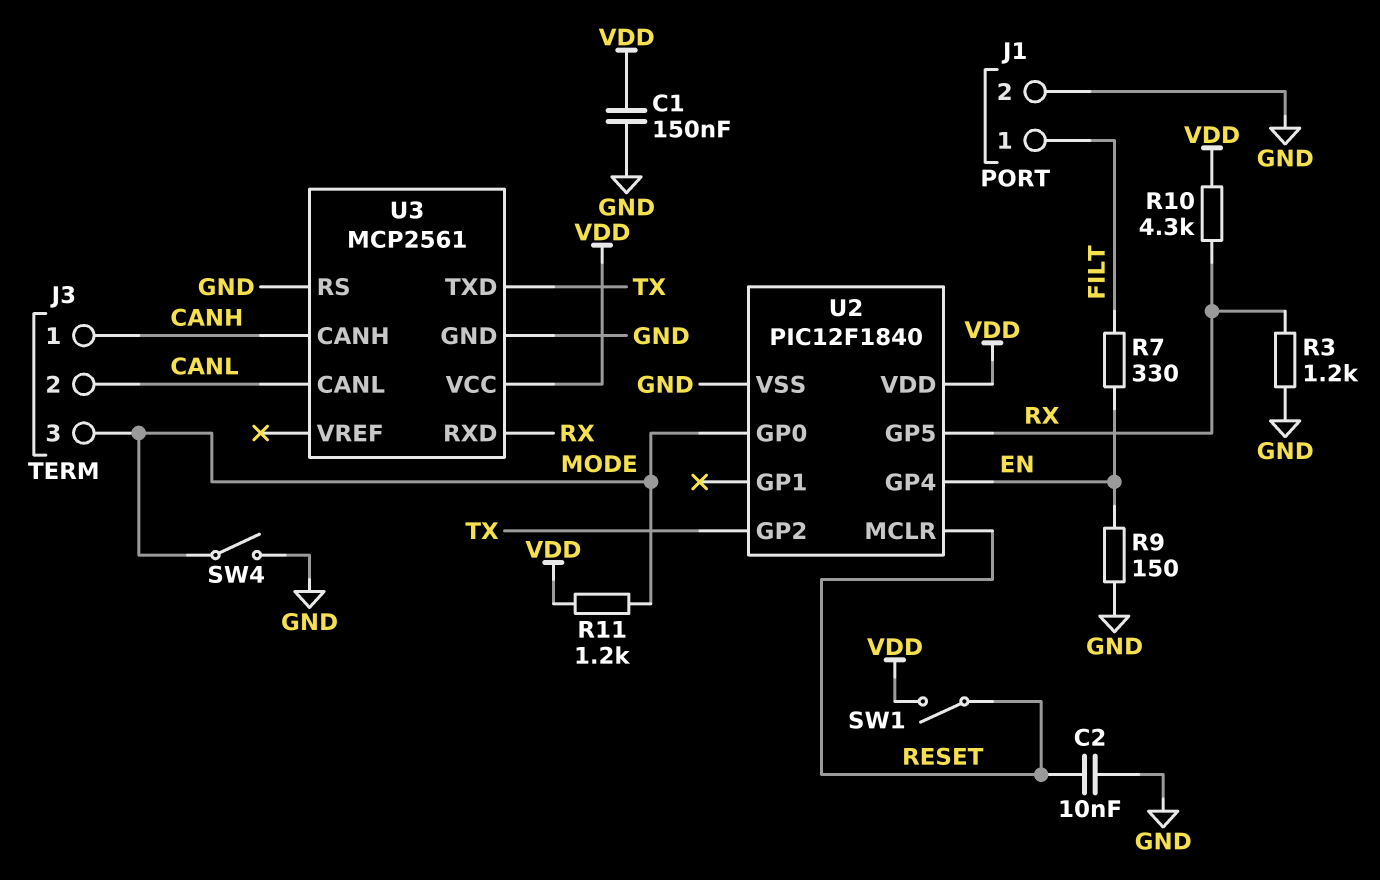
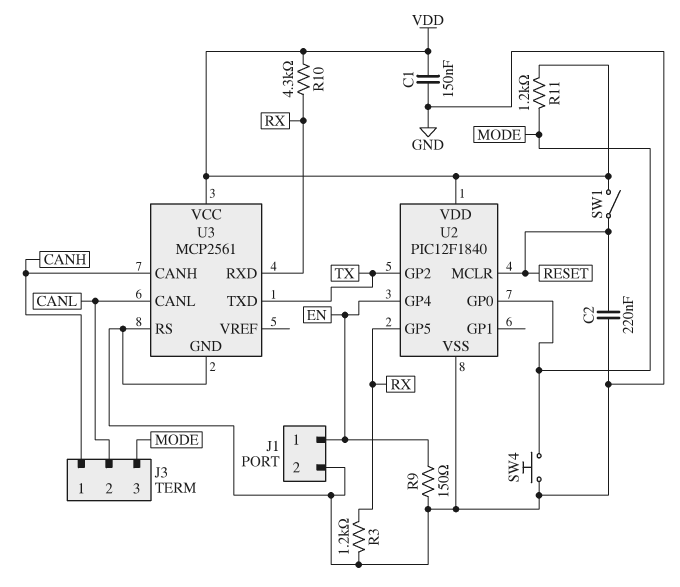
C2: 10nF (GND, RESET) -> 220nF (GND, RESET)
J1 pin 1: FILT -> EN
R7: 330 (EN, FILT) -> none
SW4: switch (GND, MODE) -> button (GND, MODE)

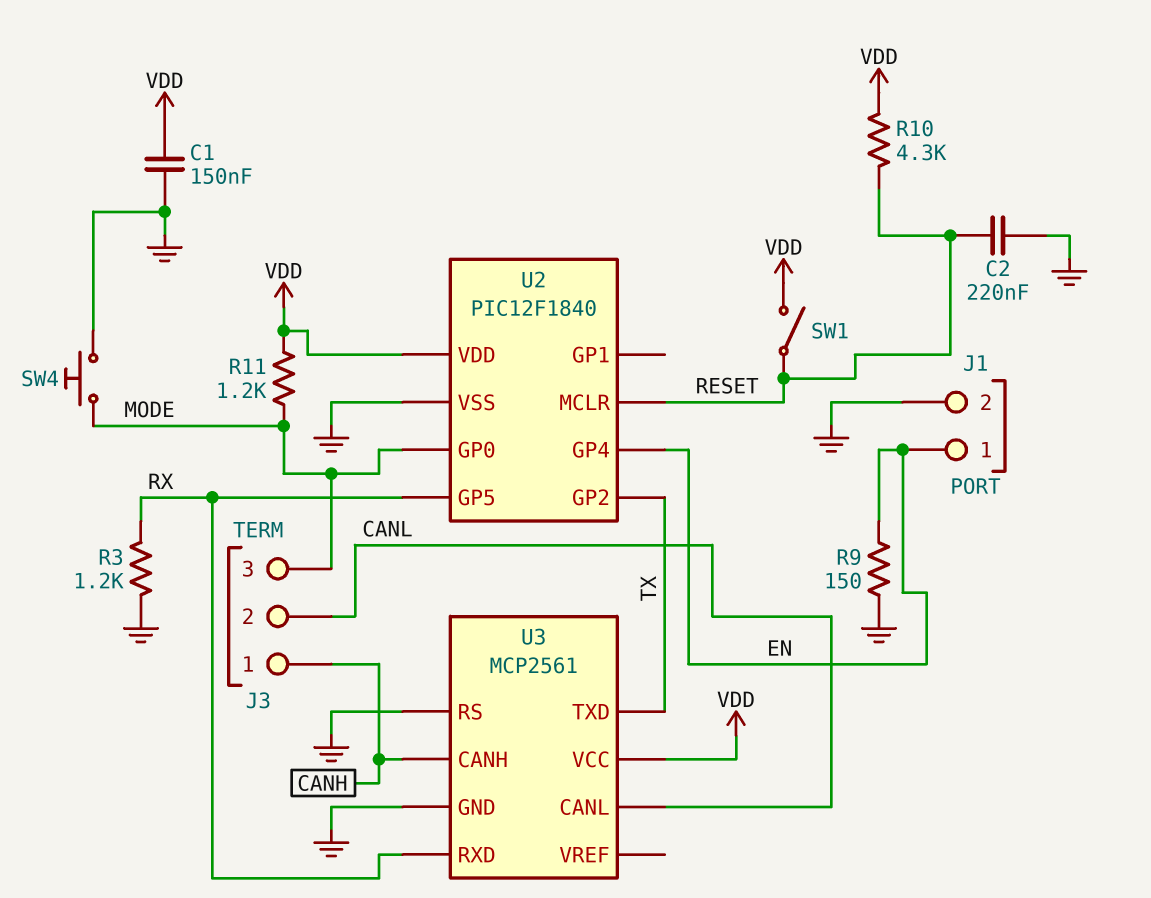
R10: 4.3k (RX, VDD) -> 4.3k (RESET, VDD)

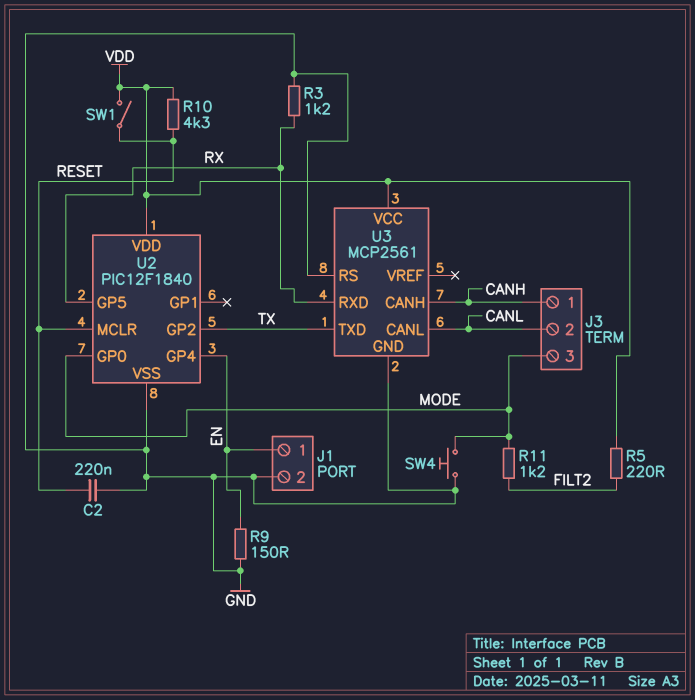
C1: 150nF (GND, VDD) -> none
R5: none -> 220 (FILT2, VDD)
R11: 1.2k (MODE, VDD) -> 1.2k (FILT2, MODE)

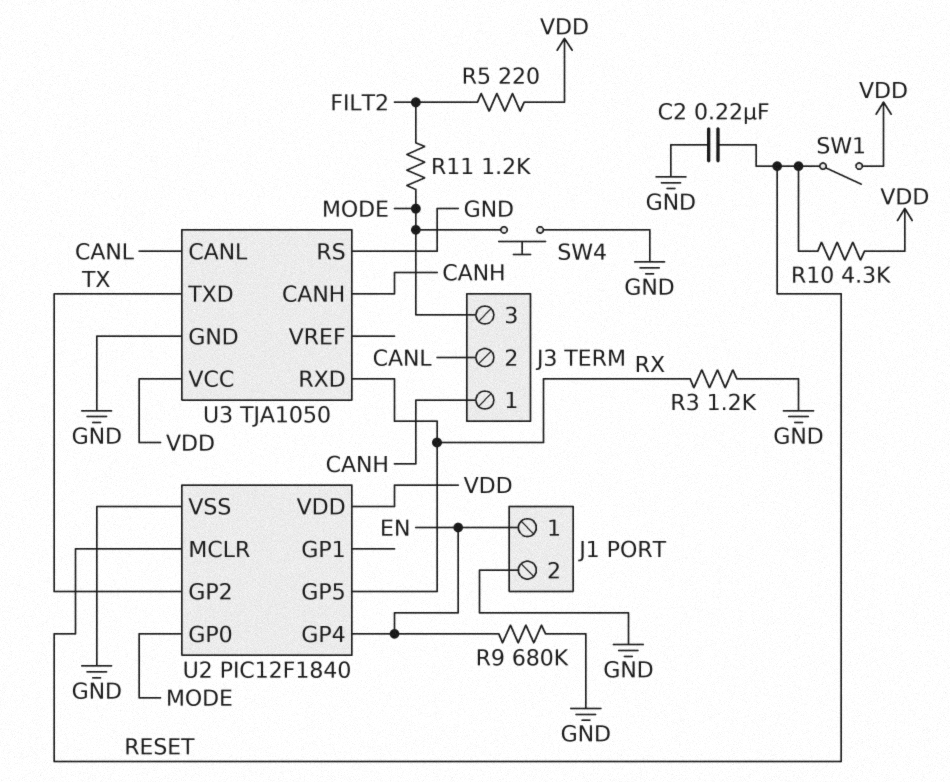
R9: 150 (EN, GND) -> 680k (EN, GND)
U3: MCP2561 -> TJA1050

